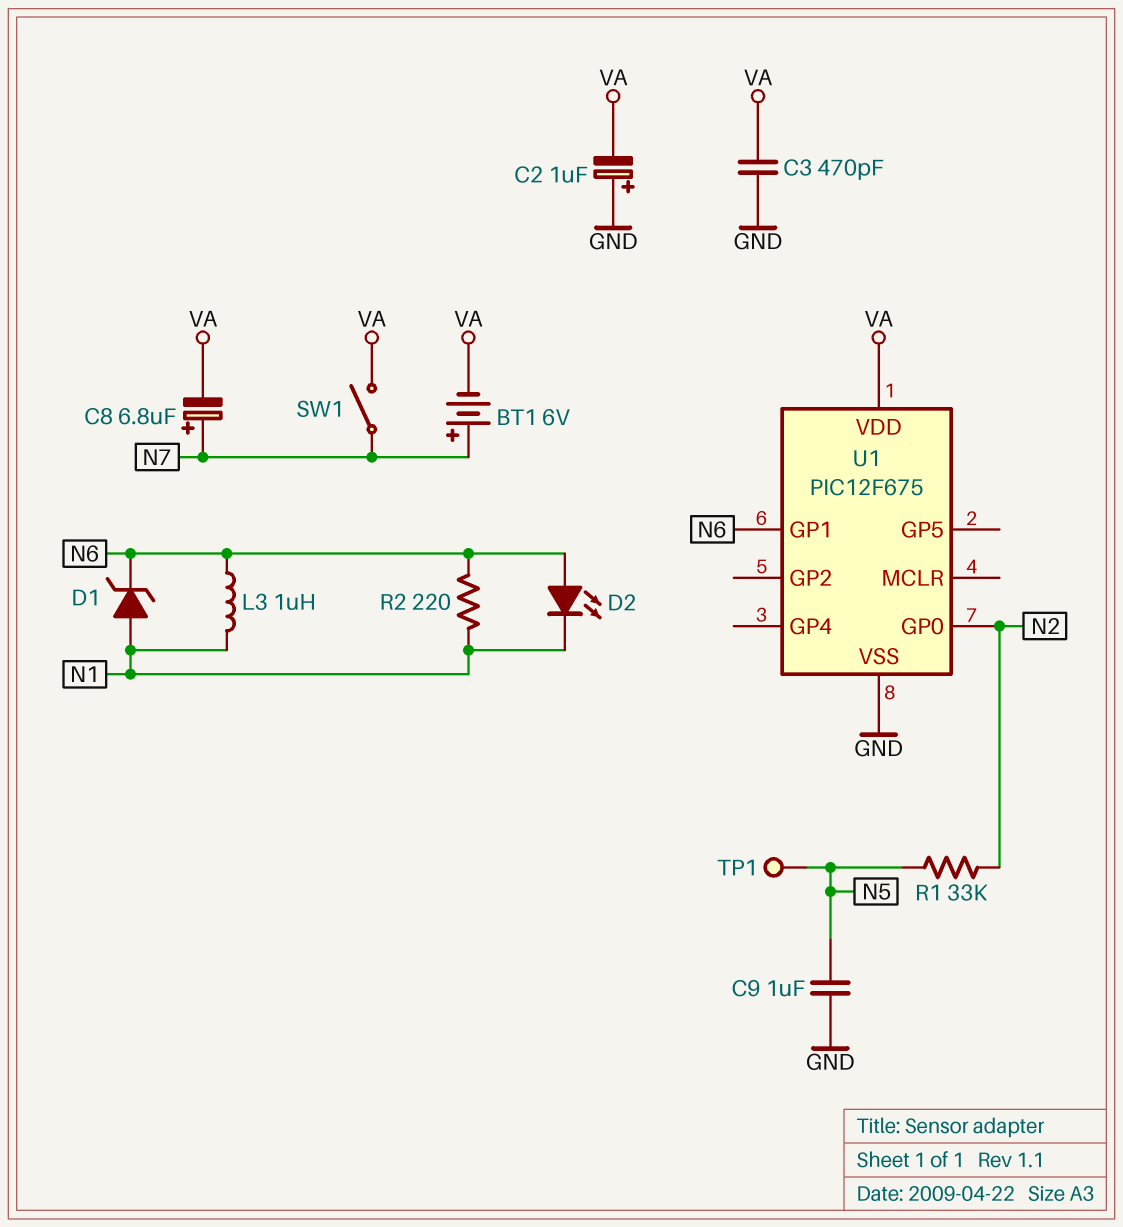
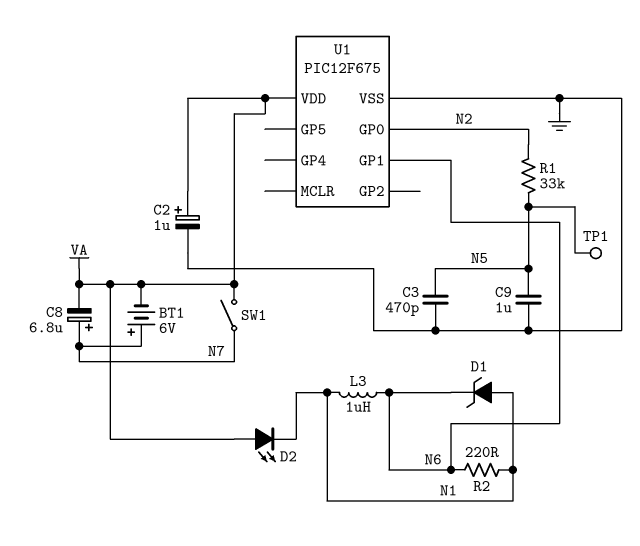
C2: 1uF (plus GND, minus VA) -> 1uF (plus VA, minus GND)
C3: 470pF (GND, VA) -> 470pF (GND, N5)
D2: LED (A N6, K N1) -> LED (A VA, K N1)

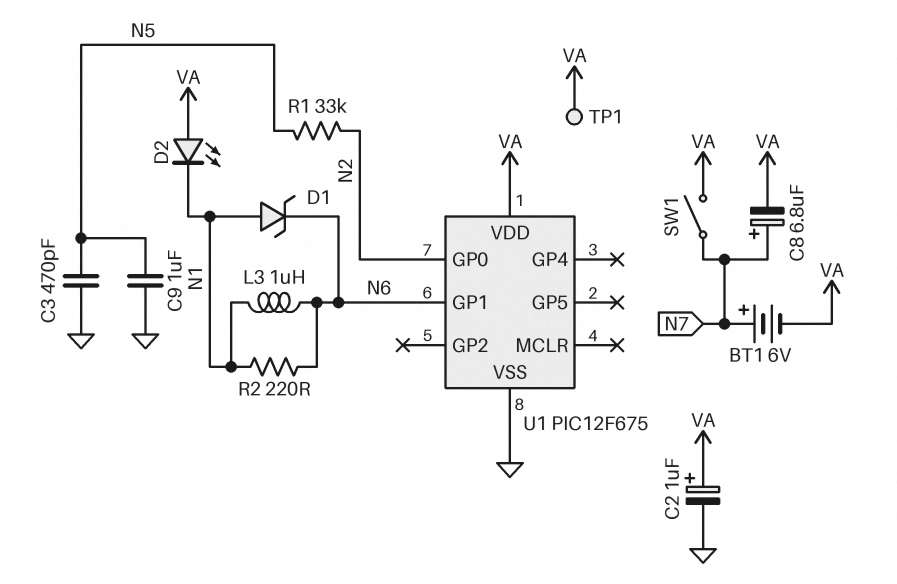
TP1: test point (N5) -> test point (VA)

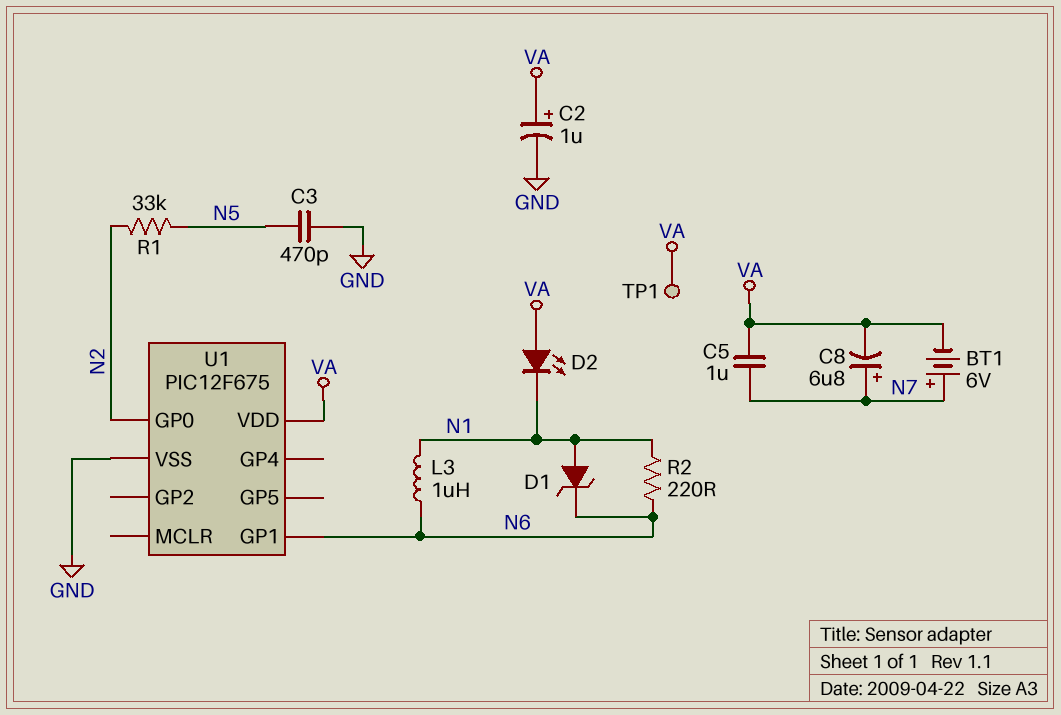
C5: none -> 1uF (N7, VA)
C9: 1uF (GND, N5) -> none
SW1: switch (N7, VA) -> none

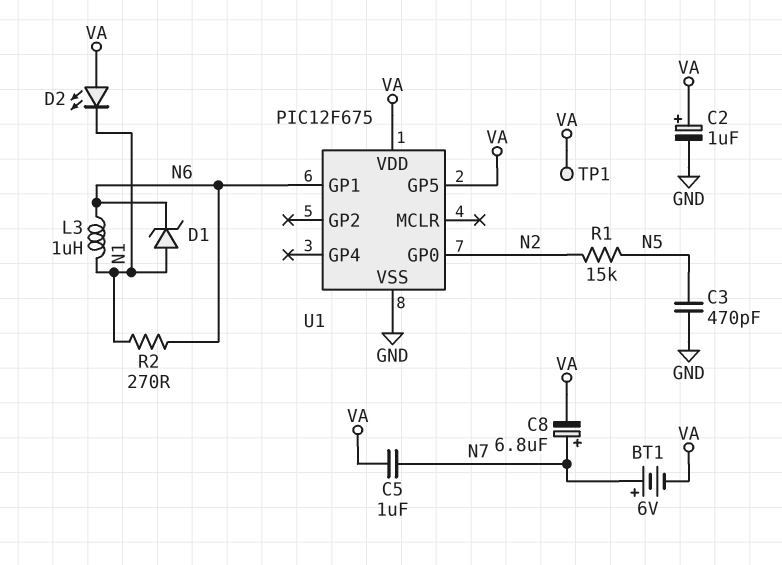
R1: 33k (N2, N5) -> 15k (N2, N5)
R2: 220 (N1, N6) -> 270 (N1, N6)
U1 pin GP5: none -> VA

